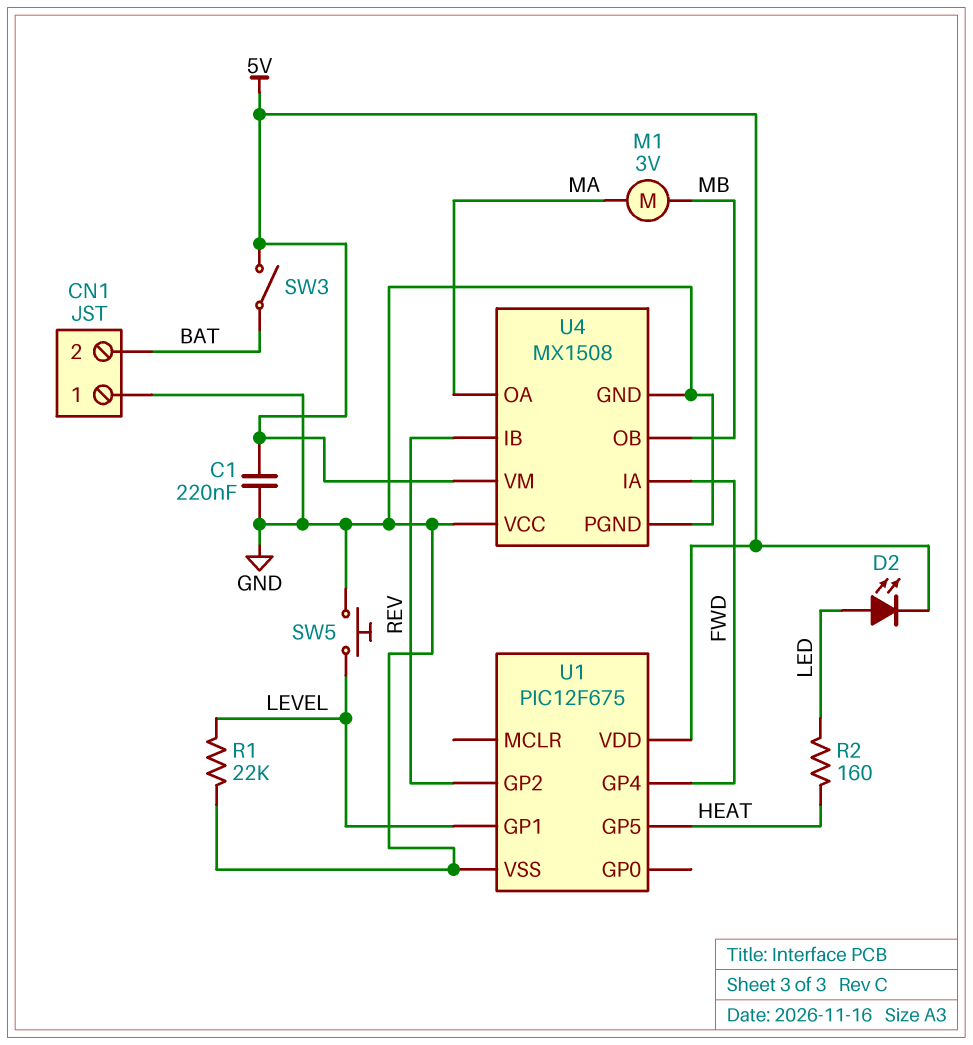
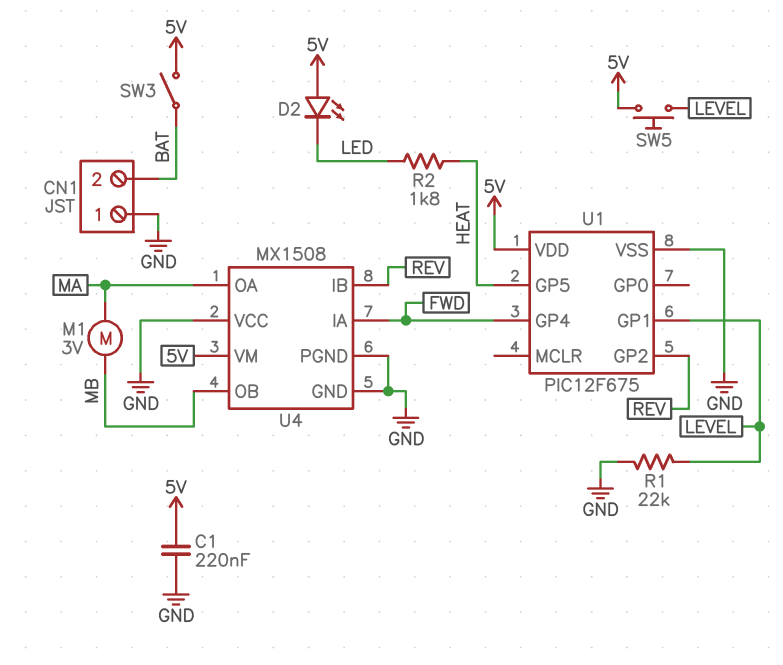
D2: LED (A LED, K 5V) -> LED (A 5V, K LED)
R2: 160 (HEAT, LED) -> 1.8k (HEAT, LED)
SW5: button (GND, LEVEL) -> button (5V, LEVEL)

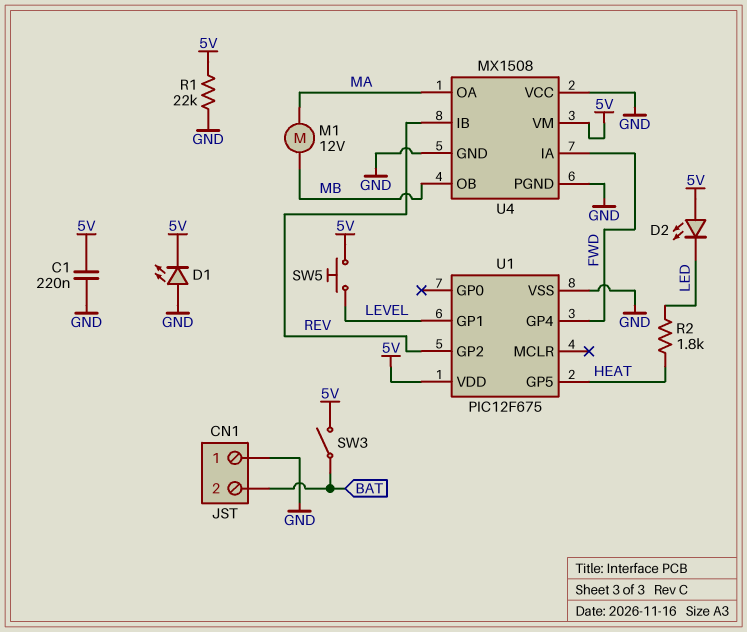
D1: none -> LED (A GND, K 5V)
M1: motor 3V (MA, MB) -> motor 12V (MA, MB)
R1: 22k (GND, LEVEL) -> 22k (5V, GND)

